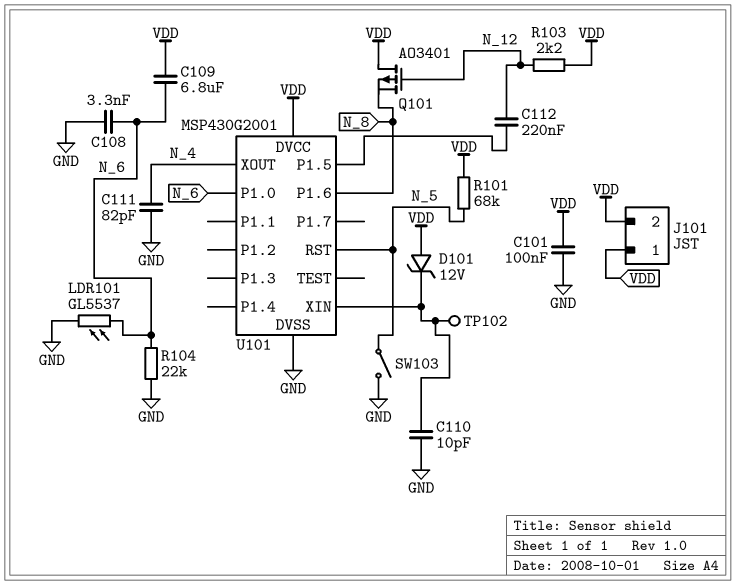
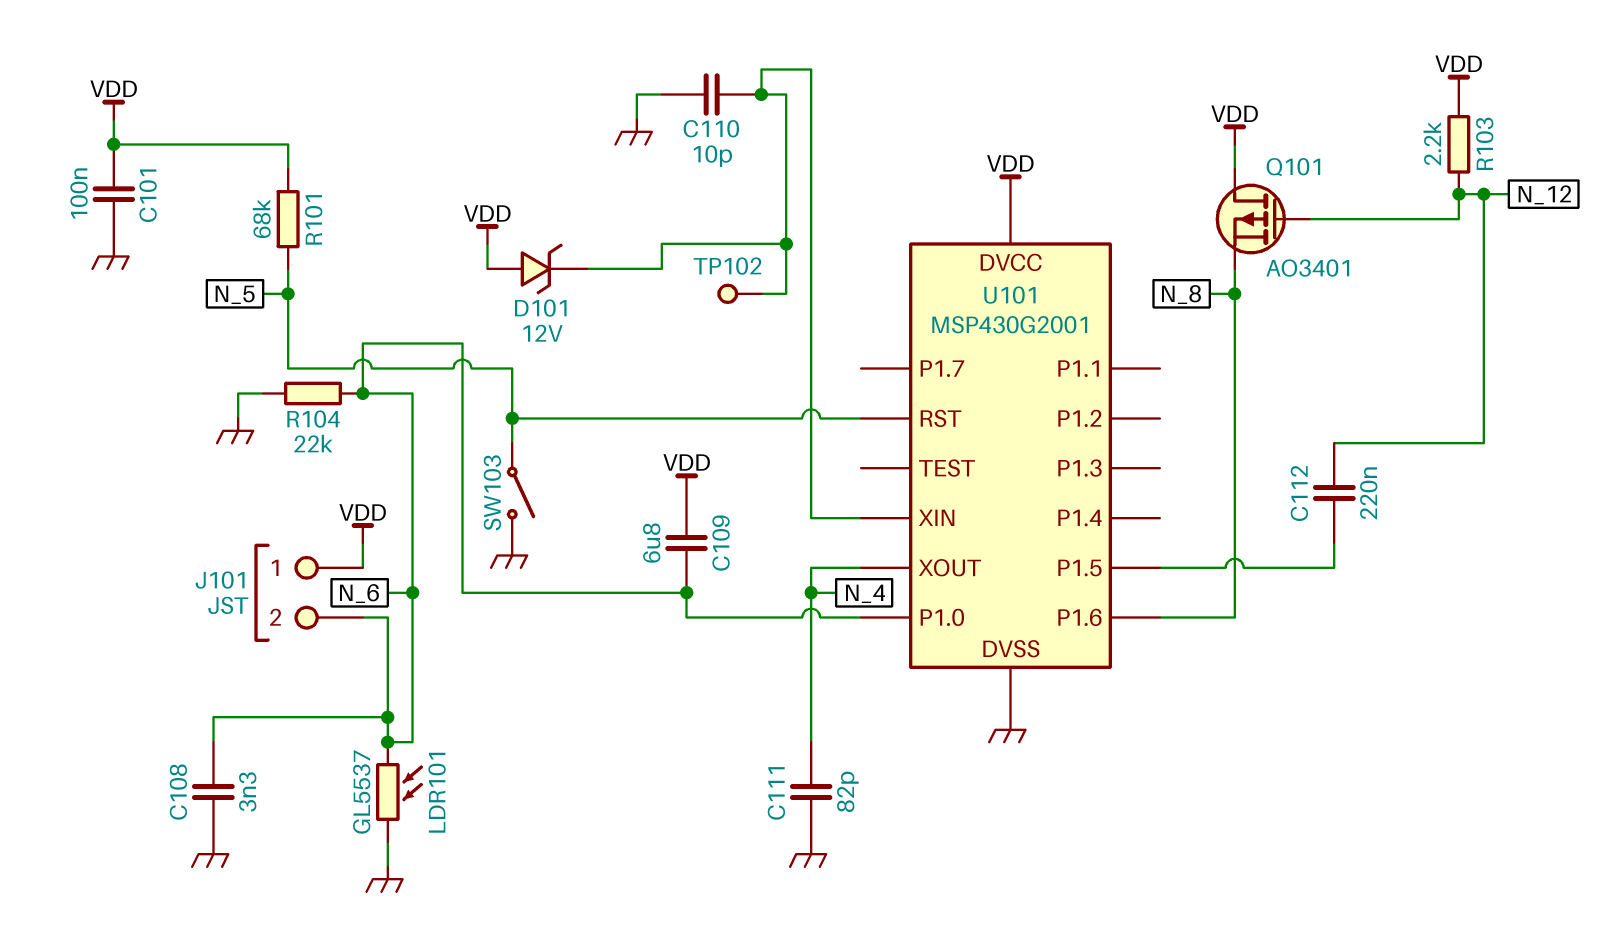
J101 pin 2: VDD -> N_6

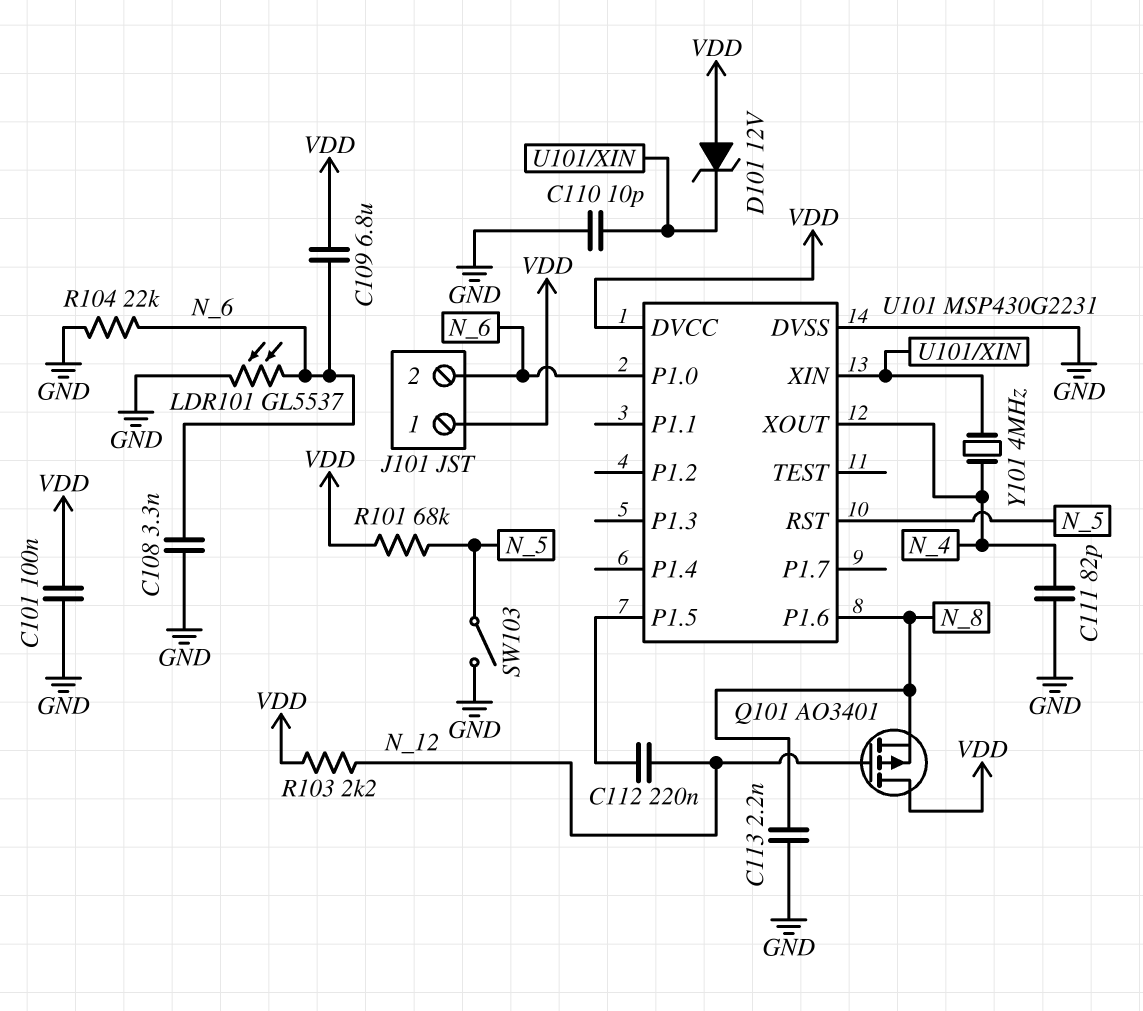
C113: none -> 2.2nF (GND, N_8)
TP102: test point (U101/XIN) -> none
U101: MSP430G2001 -> MSP430G2231
Y101: none -> 4MHz (N_4, U101/XIN)

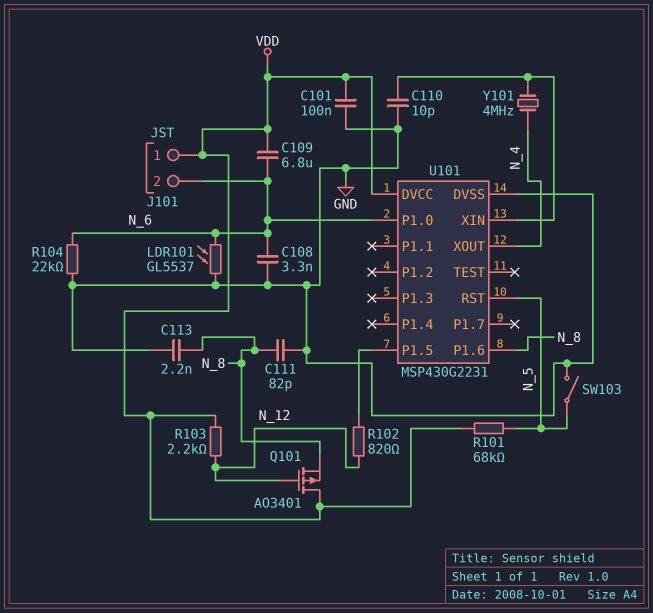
C111: 82pF (GND, N_4) -> 82pF (GND, N_8)
C112: 220nF (N_12, U101/P1.5) -> none
D101: zener 12V (A VDD, K U101/XIN) -> none
R102: none -> 820 (N_12, U101/P1.5)

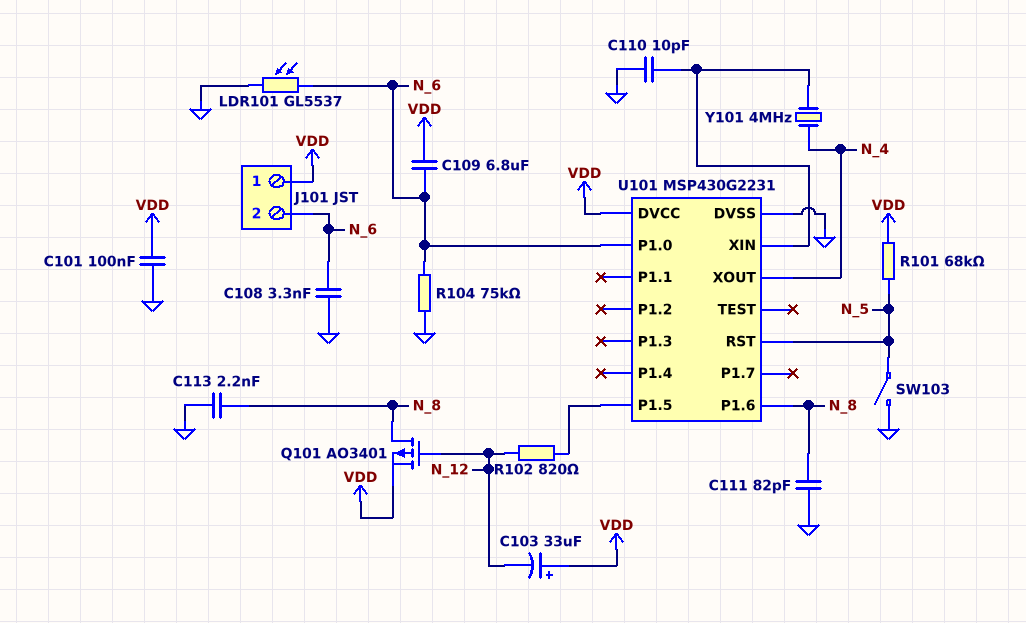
C103: none -> 33uF (plus VDD, minus N_12)
Q101: PMOS AO3401 (G N_12, D VDD, S N_8) -> PMOS AO3401 (G N_12, D N_8, S VDD)
R103: 2.2k (N_12, VDD) -> none
R104: 22k (GND, N_6) -> 75k (GND, N_6)

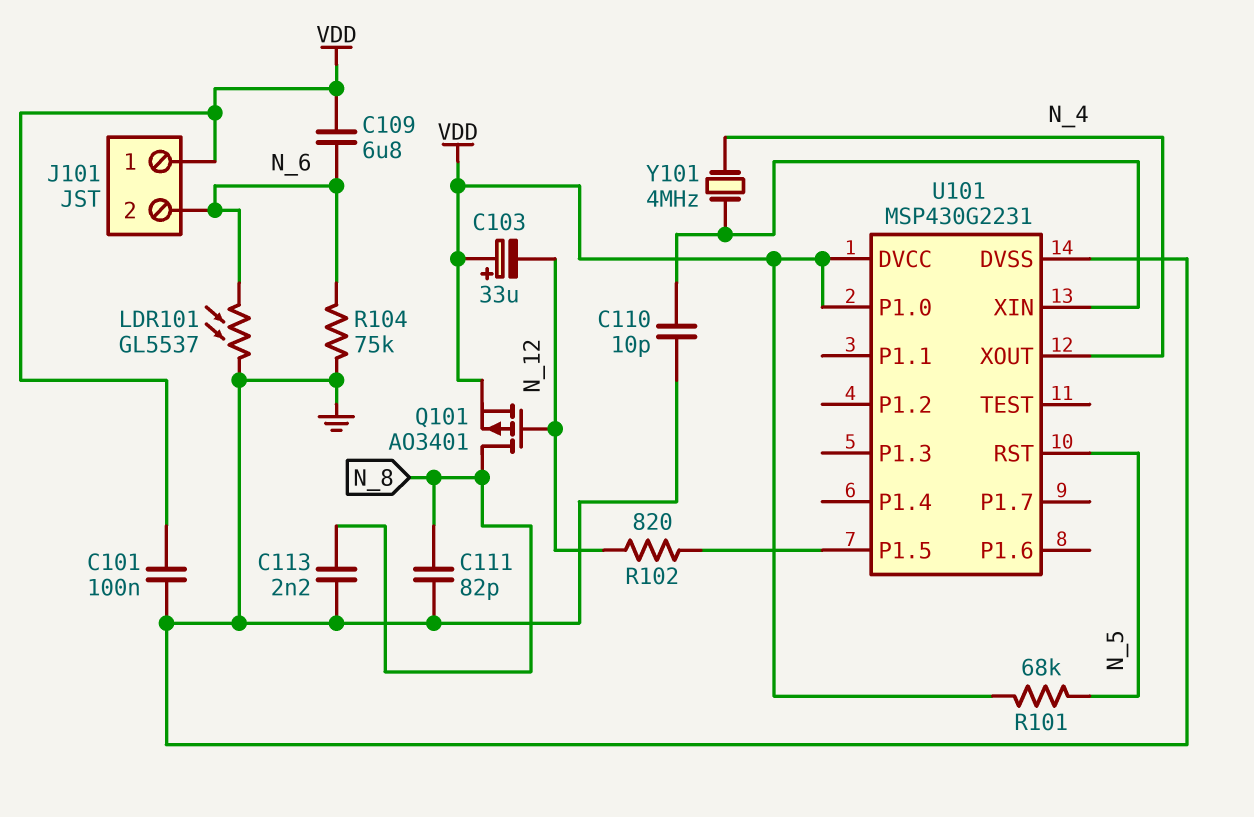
C108: 3.3nF (GND, N_6) -> none
SW103: switch (GND, N_5) -> none
U101 pin P1.0: N_6 -> VDD
U101 pin P1.6: N_8 -> none

